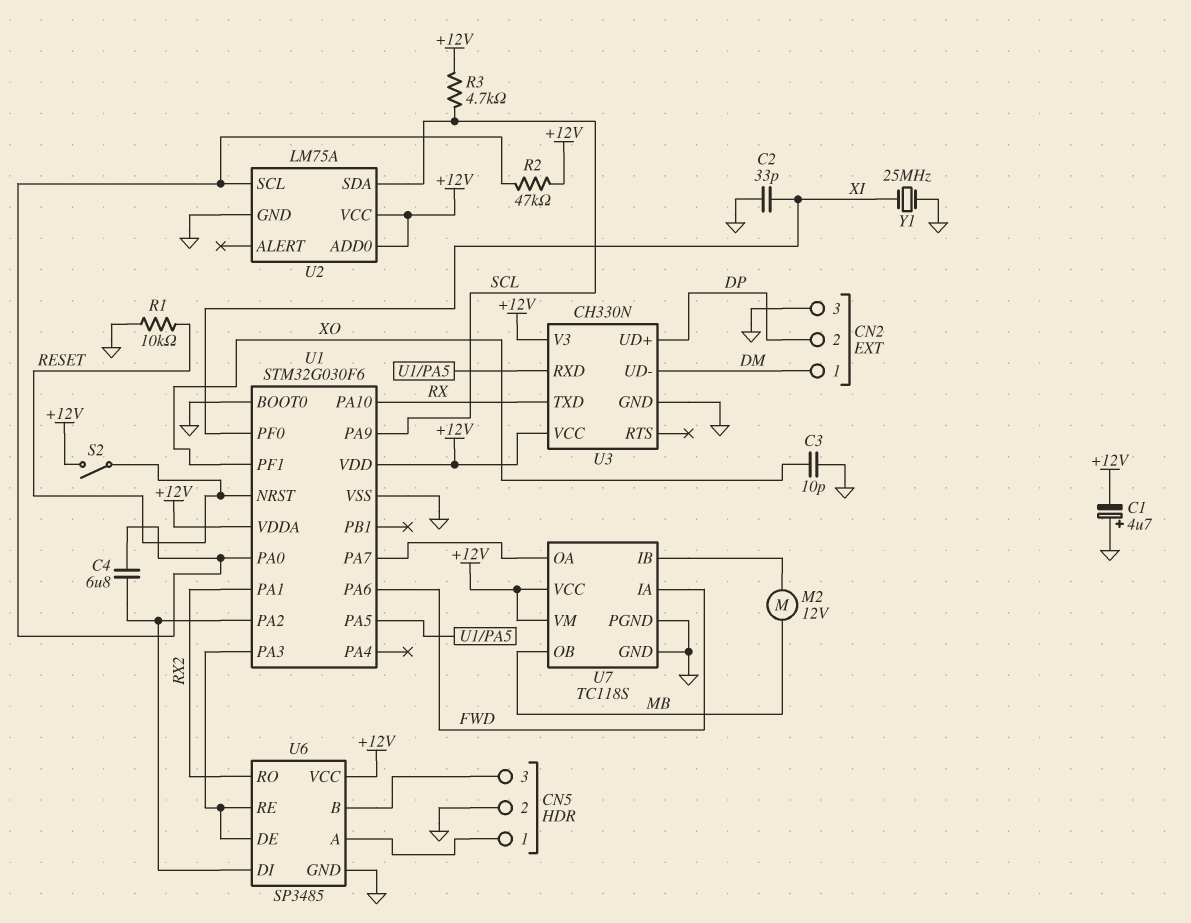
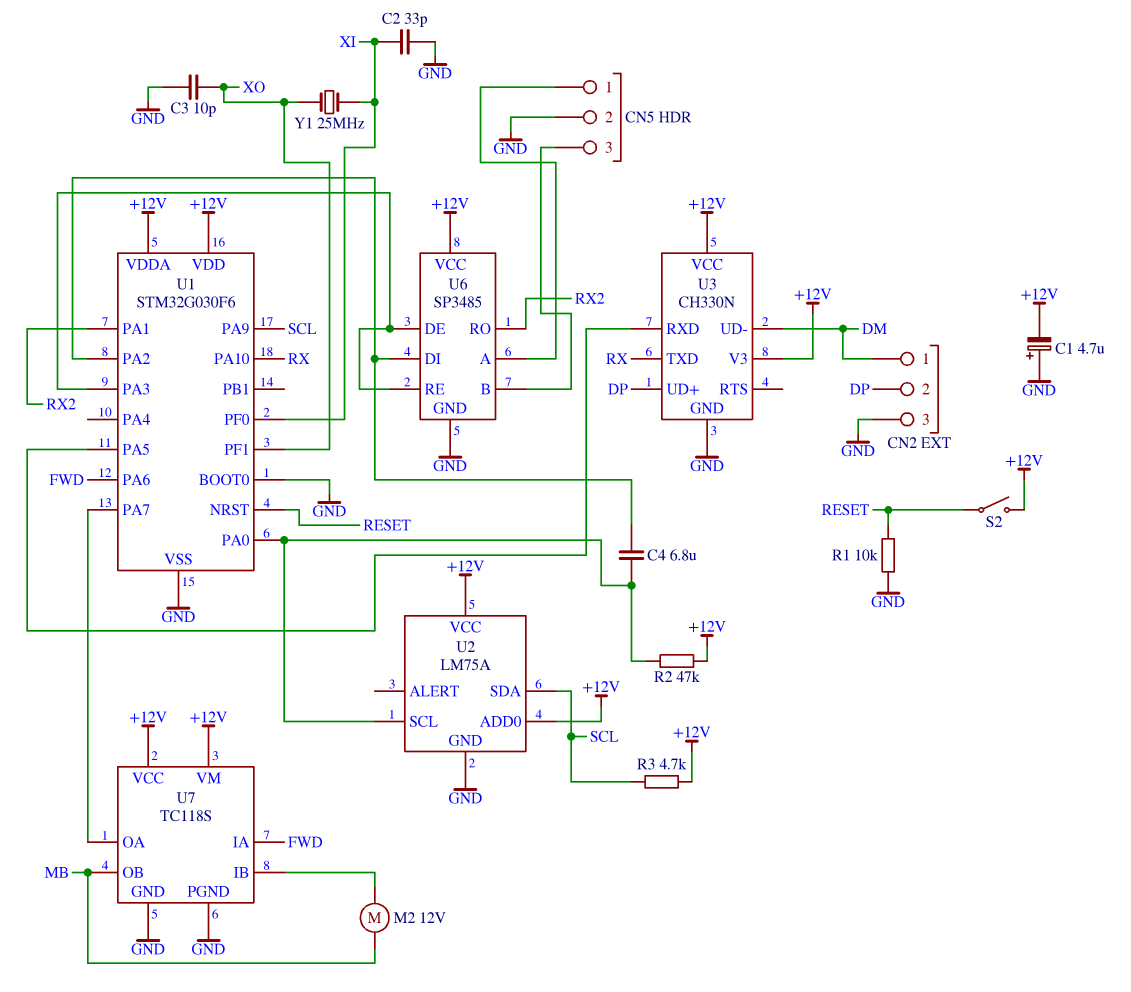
Y1: 25MHz (GND, XI) -> 25MHz (XI, XO)

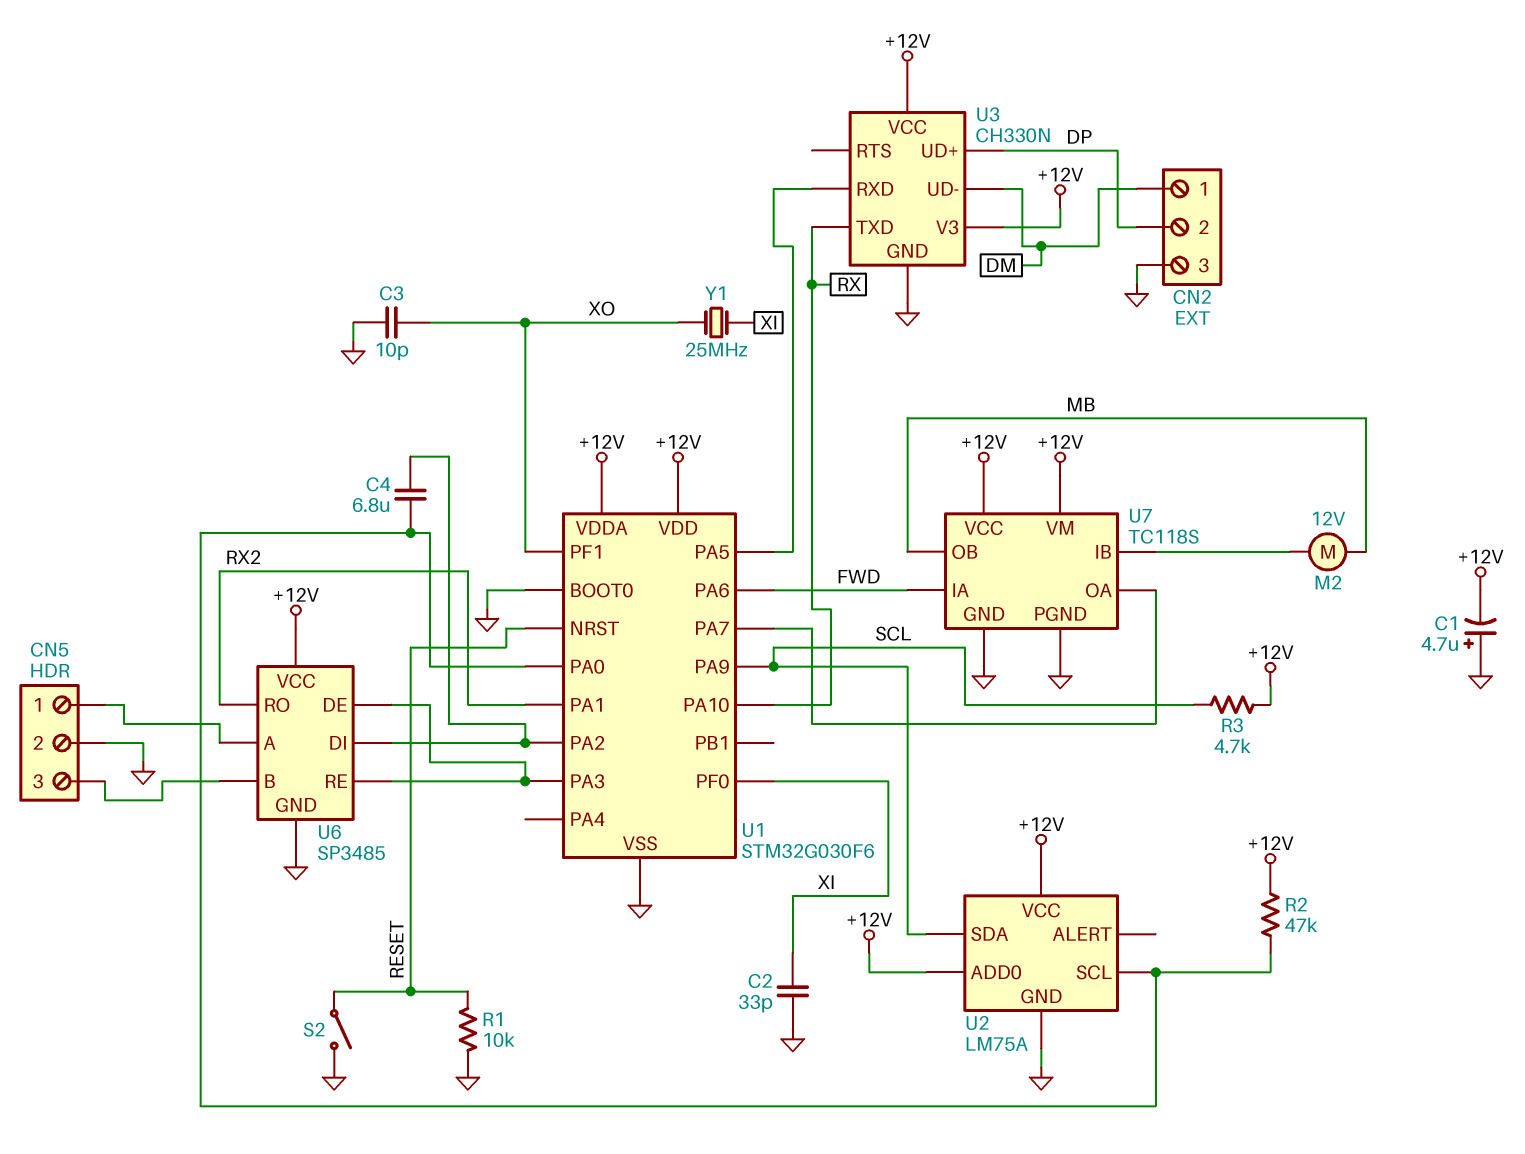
S2: switch (+12V, RESET) -> switch (GND, RESET)

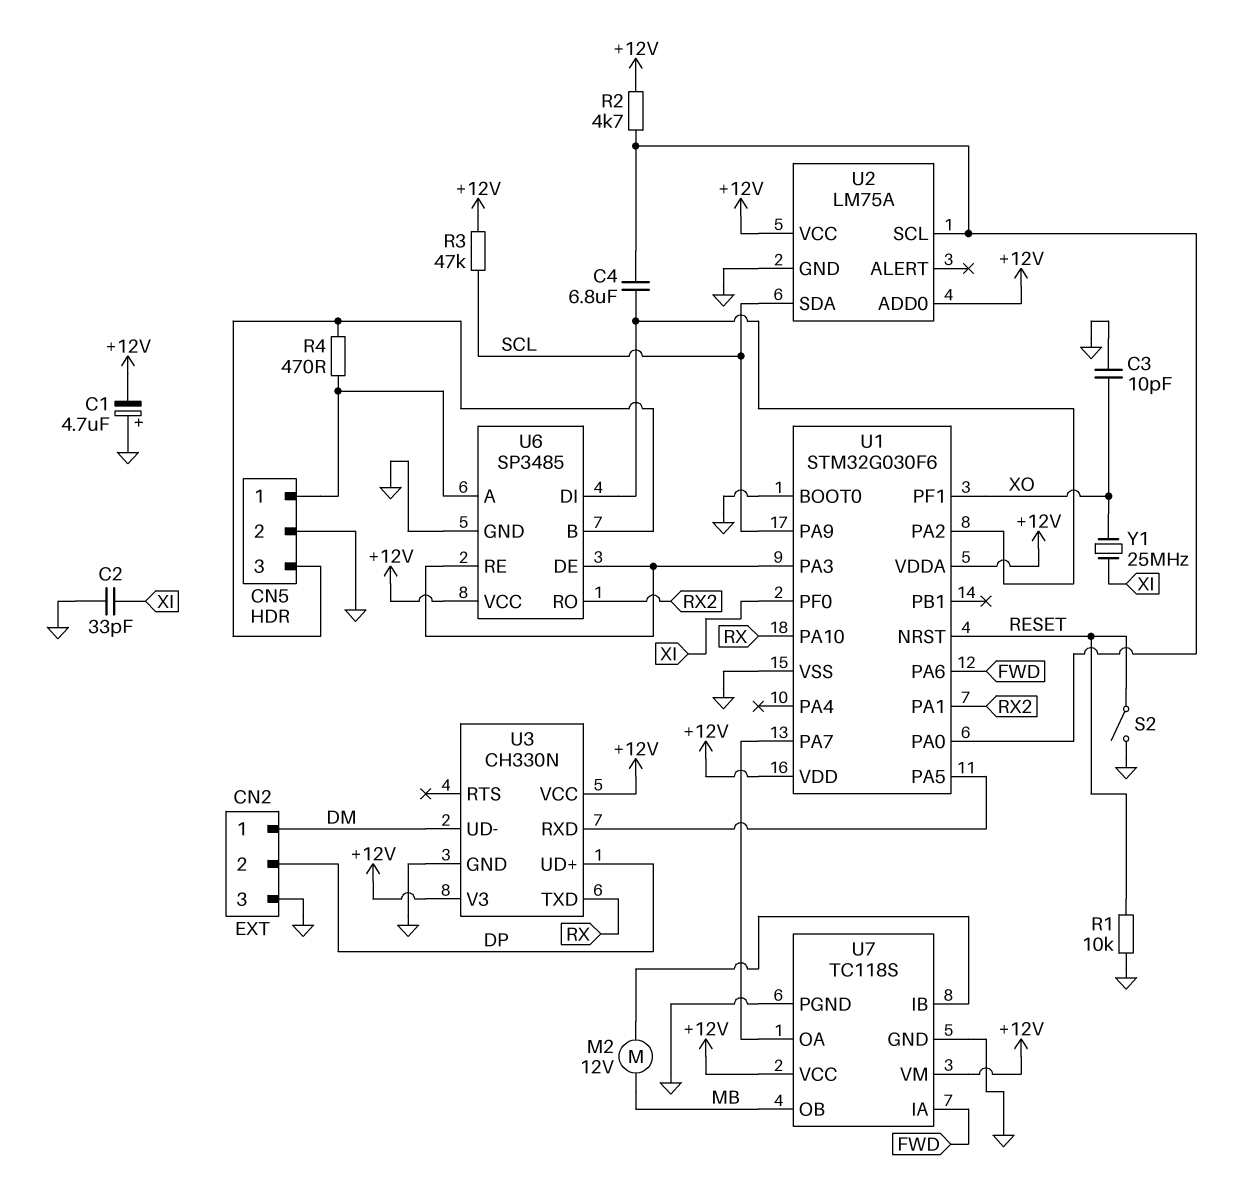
R2: 47k (+12V, U1/PA0) -> 4.7k (+12V, U1/PA0)
R3: 4.7k (+12V, SCL) -> 47k (+12V, SCL)
R4: none -> 470 (CN5/1, CN5/3)

